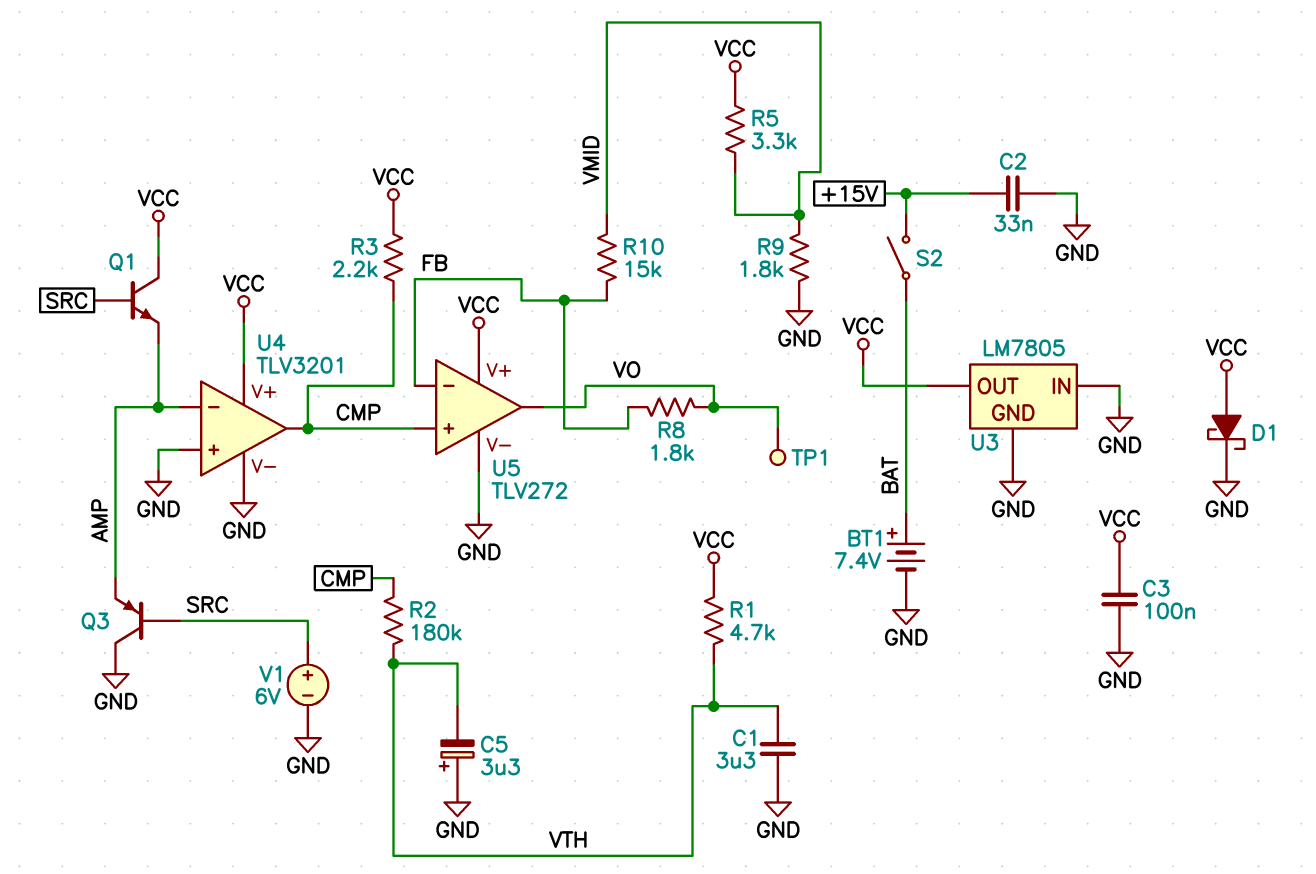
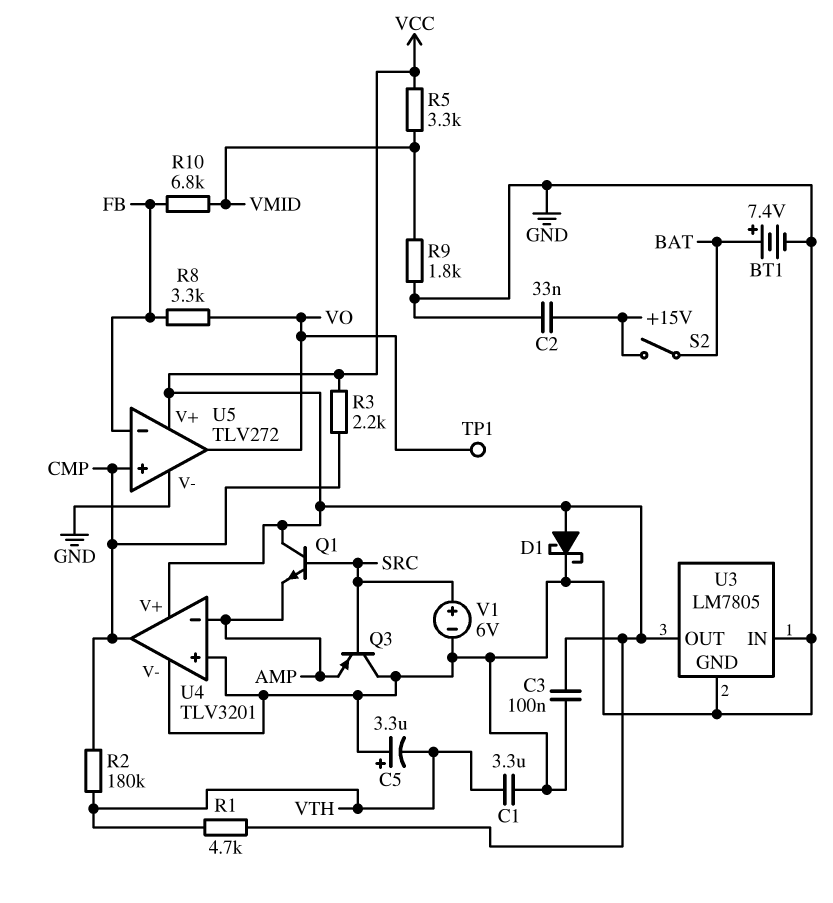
R8: 1.8k (FB, VO) -> 3.3k (FB, VO)
R10: 15k (FB, VMID) -> 6.8k (FB, VMID)

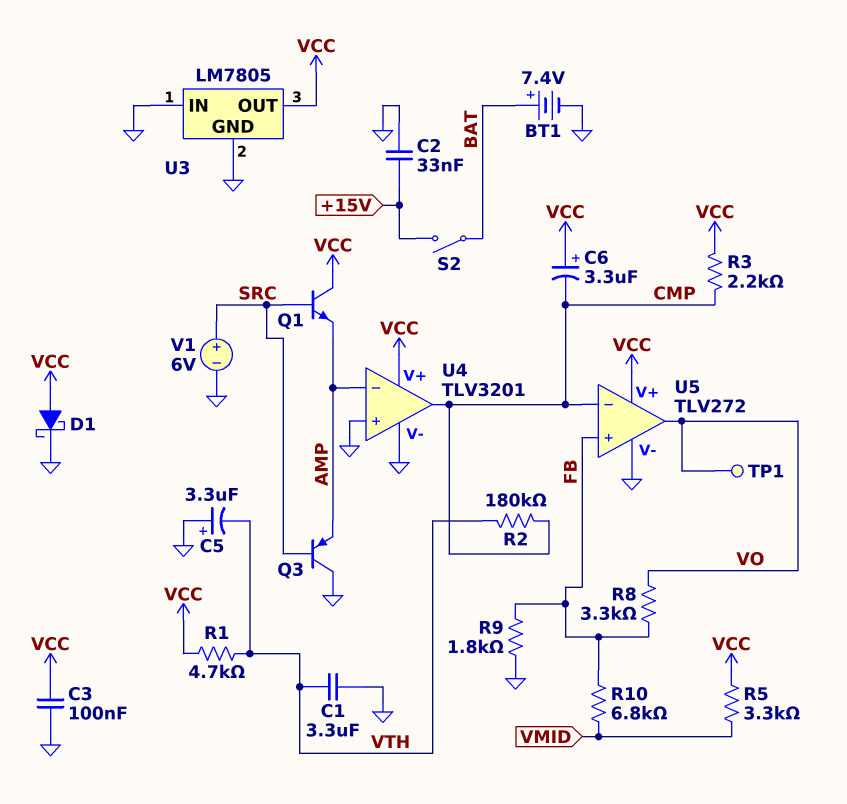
C6: none -> 3.3uF (plus VCC, minus CMP)
R9: 1.8k (GND, VMID) -> 1.8k (FB, GND)
U5 pin in+: CMP -> FB
U5 pin in-: FB -> CMP

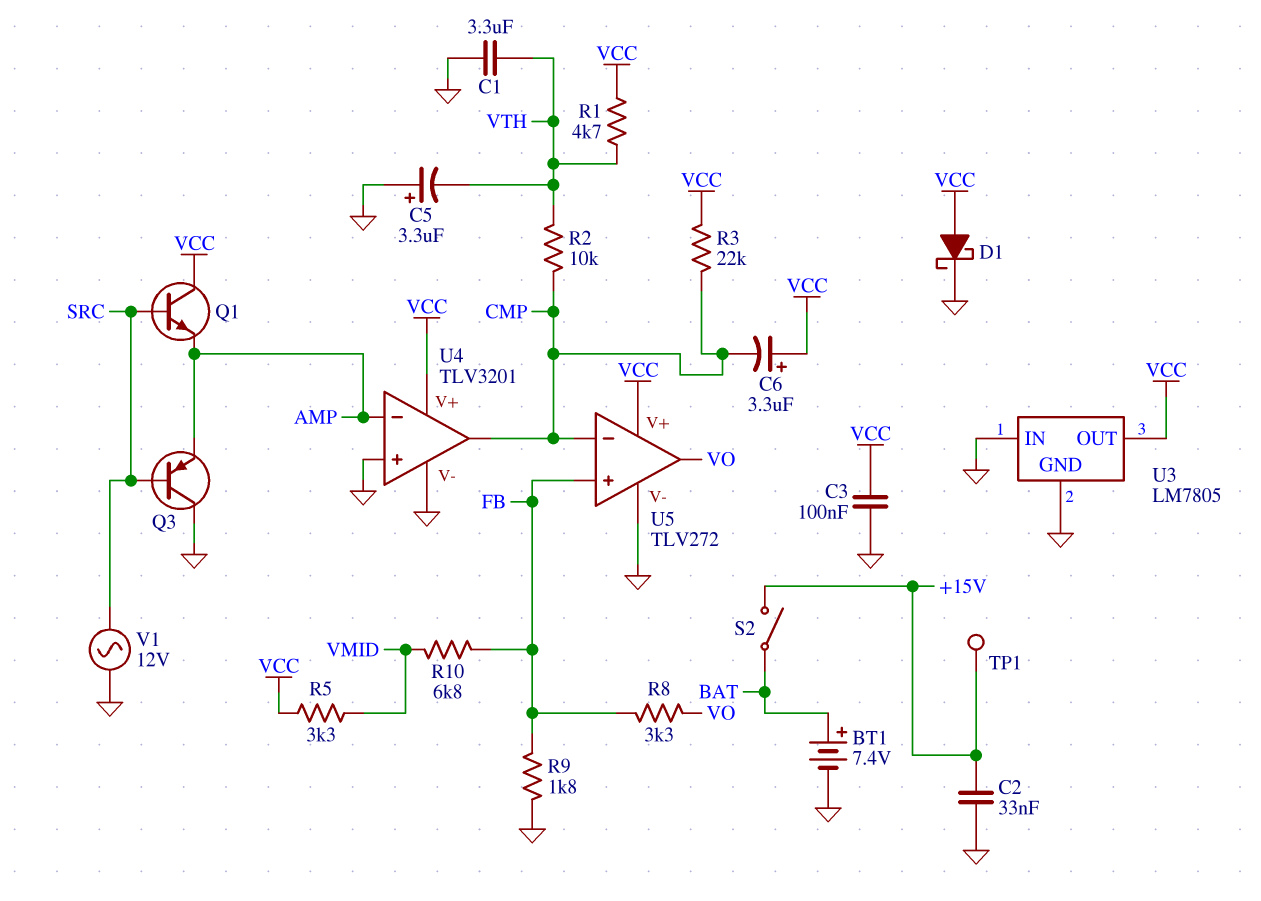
R2: 180k (CMP, VTH) -> 10k (CMP, VTH)
R3: 2.2k (CMP, VCC) -> 22k (CMP, VCC)
TP1: test point (VO) -> test point (+15V)
V1: 6V (plus SRC, minus GND) -> AC 12V (GND, SRC)

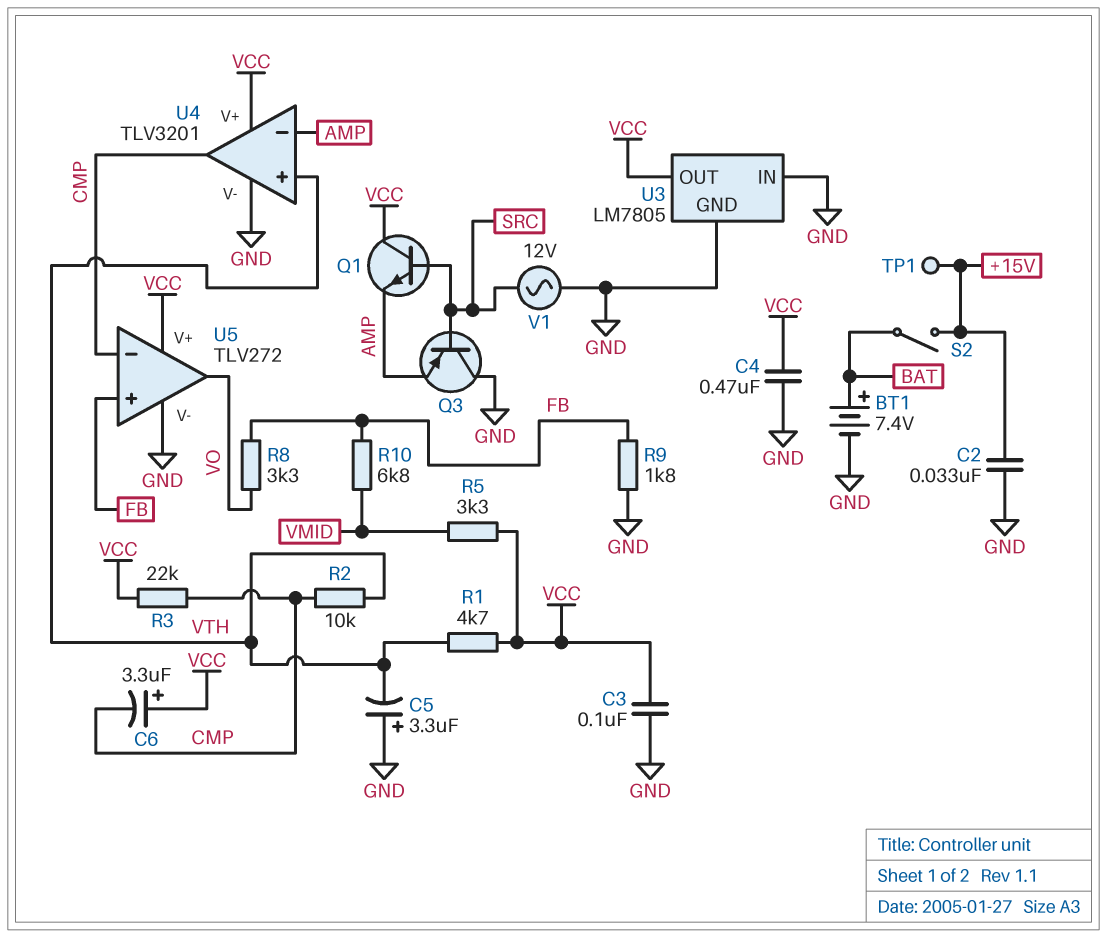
C1: 3.3uF (GND, VTH) -> none
C4: none -> 470nF (GND, VCC)
D1: schottky (A VCC, K GND) -> none
U4 pin in+: GND -> VTH

